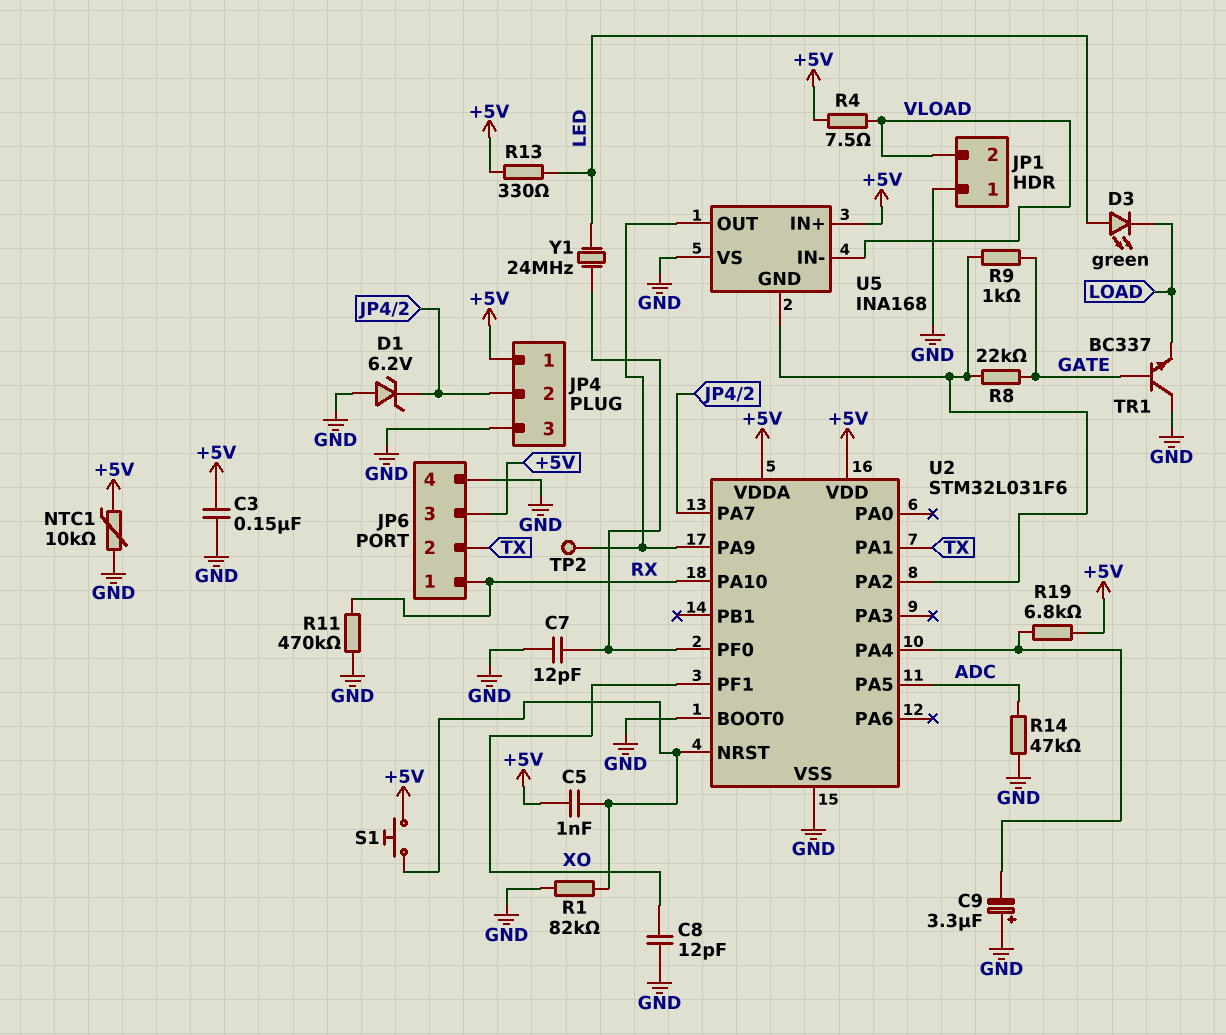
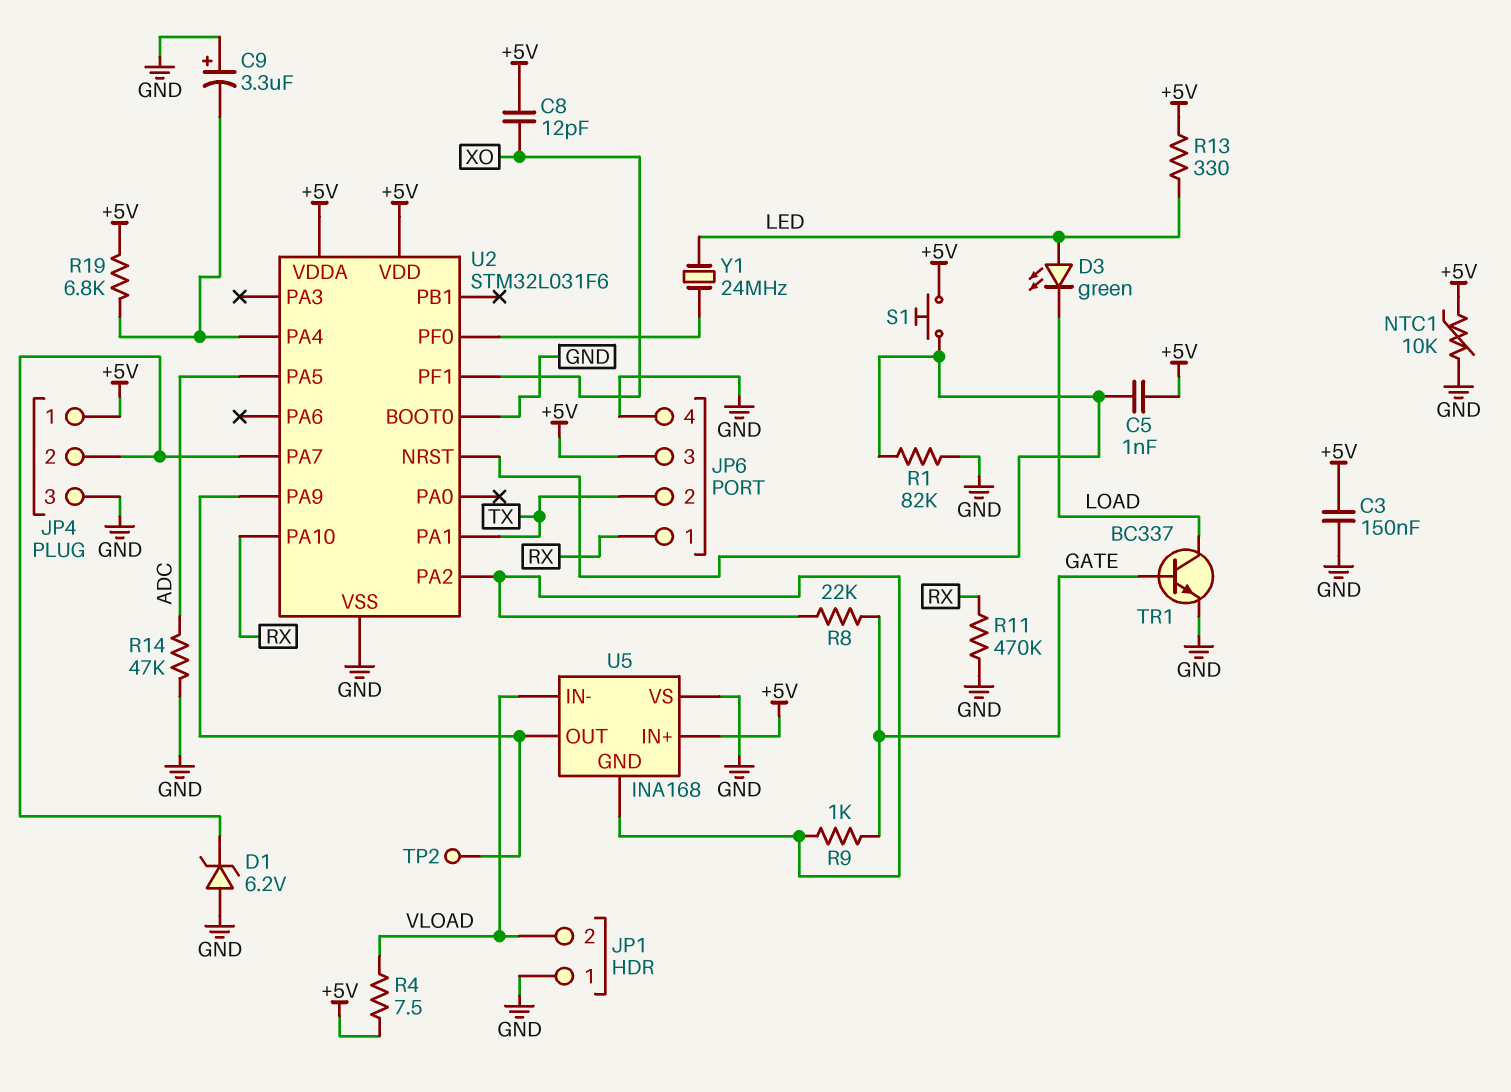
C7: 12pF (GND, U2/PF0) -> none
C8: 12pF (GND, XO) -> 12pF (+5V, XO)
TR1: NPN BC337 (B GATE, C GND, E LOAD) -> NPN BC337 (B GATE, C LOAD, E GND)

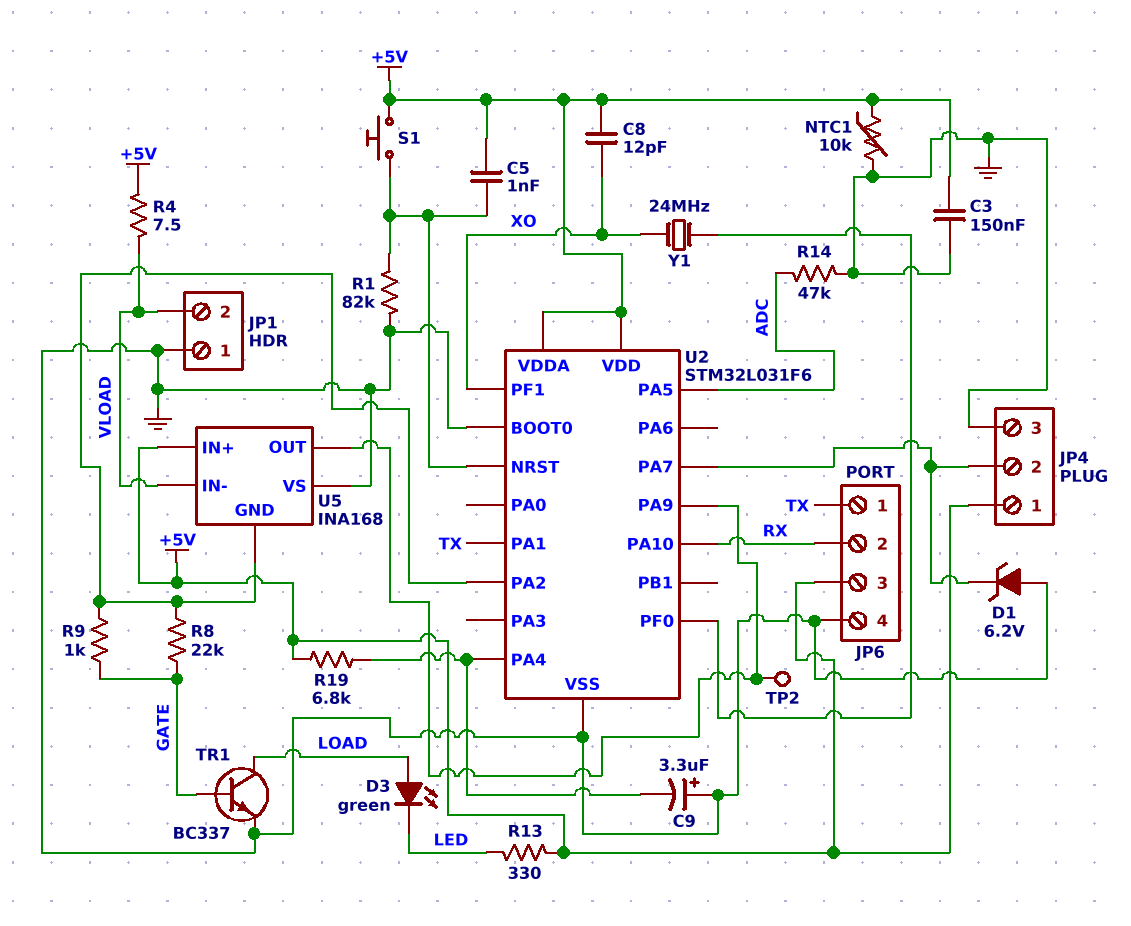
D3: LED green (A LED, K LOAD) -> LED green (A LOAD, K LED)
JP6 pin 1: RX -> TX
JP6 pin 2: TX -> RX
R11: 470k (GND, RX) -> none
Y1: 24MHz (LED, U2/PF0) -> 24MHz (U2/PF0, XO)

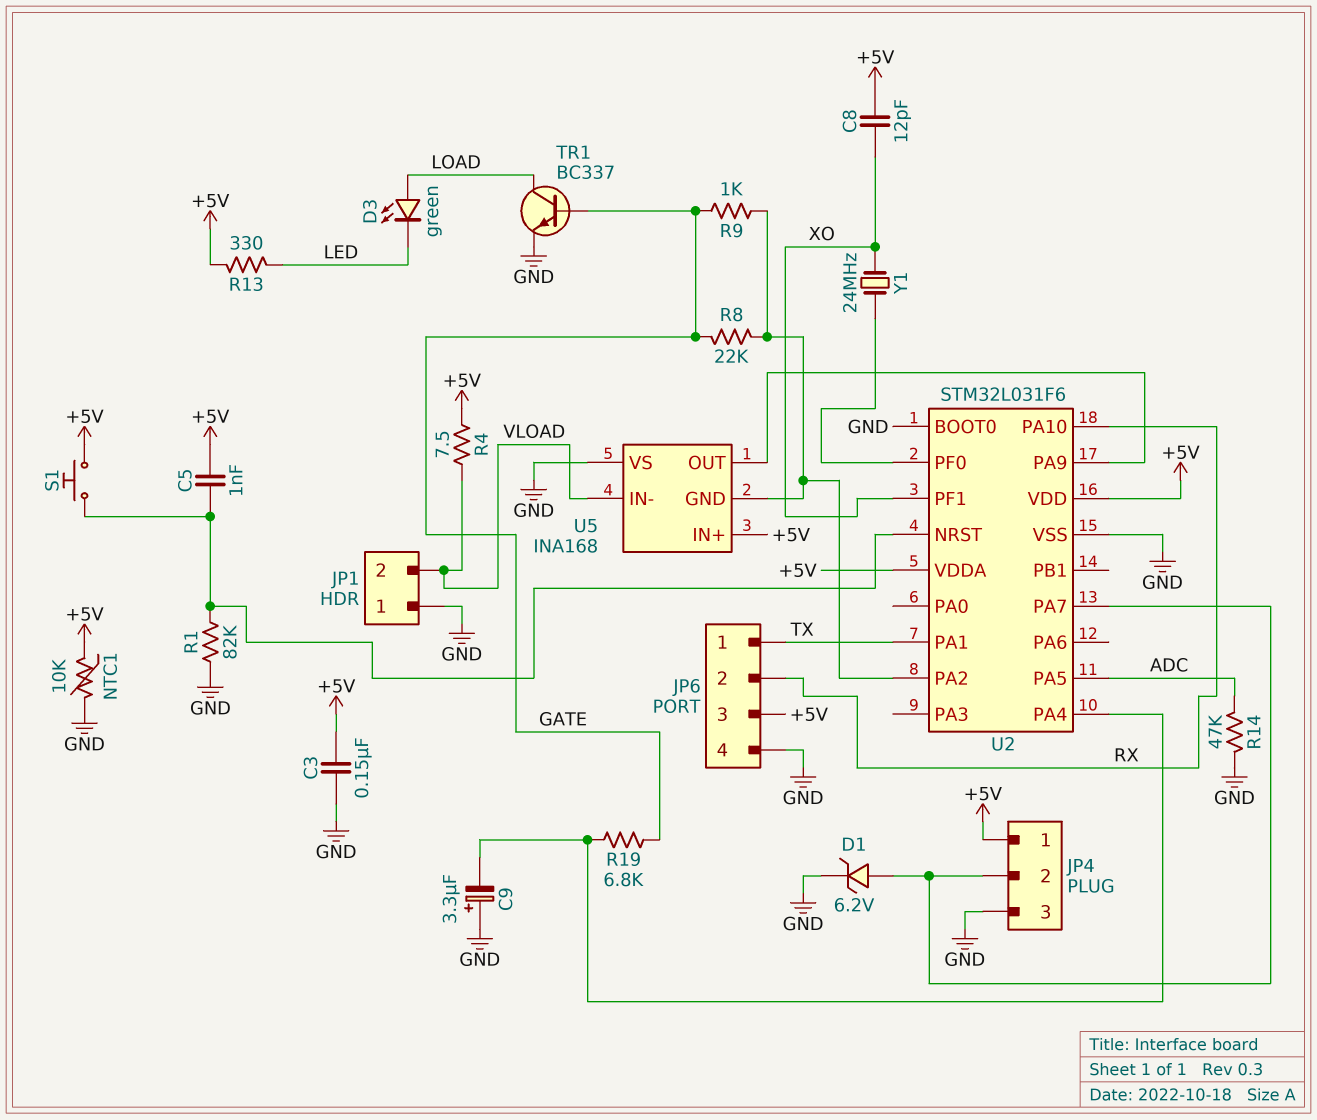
D1: zener 6.2V (A GND, K JP4/2) -> zener 6.2V (A JP4/2, K GND)
R19: 6.8k (+5V, U2/PA4) -> 6.8k (GATE, U2/PA4)
TP2: test point (U2/PA9) -> none

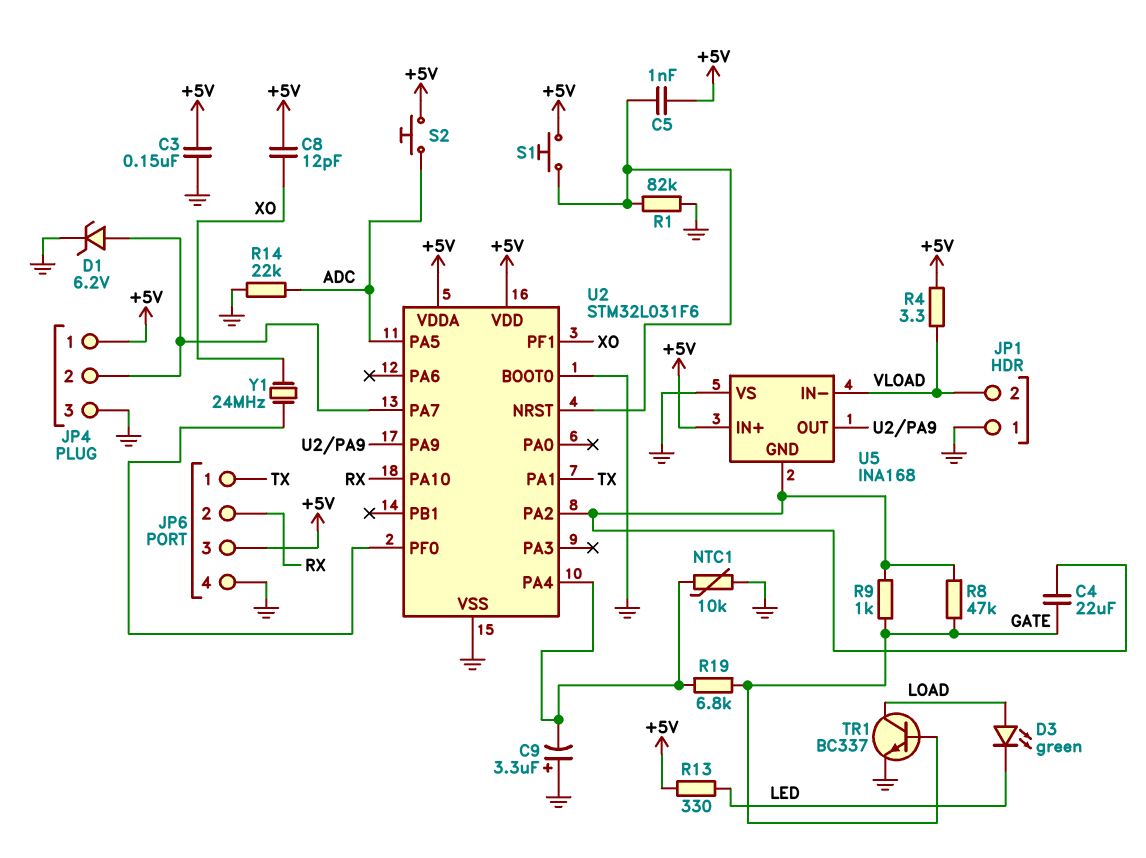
C4: none -> 22uF (GATE, U2/PA2)
NTC1: 10k (+5V, GND) -> 10k (GND, U2/PA4)
R4: 7.5 (+5V, VLOAD) -> 3.3 (+5V, VLOAD)
R8: 22k (GATE, U2/PA2) -> 47k (GATE, U2/PA2)
R14: 47k (ADC, GND) -> 22k (ADC, GND)
S2: none -> button (+5V, ADC)

